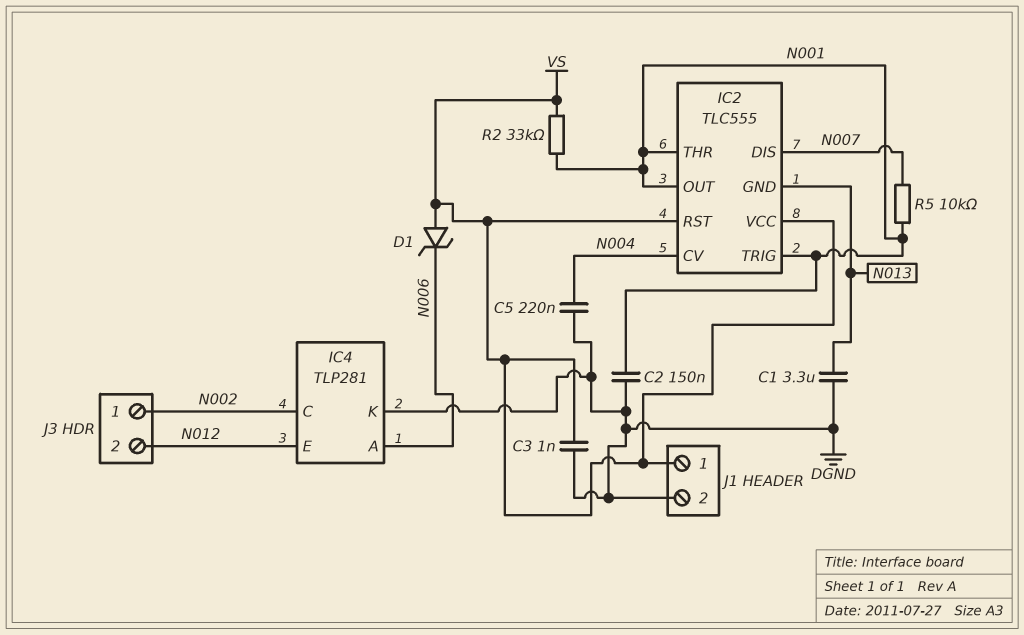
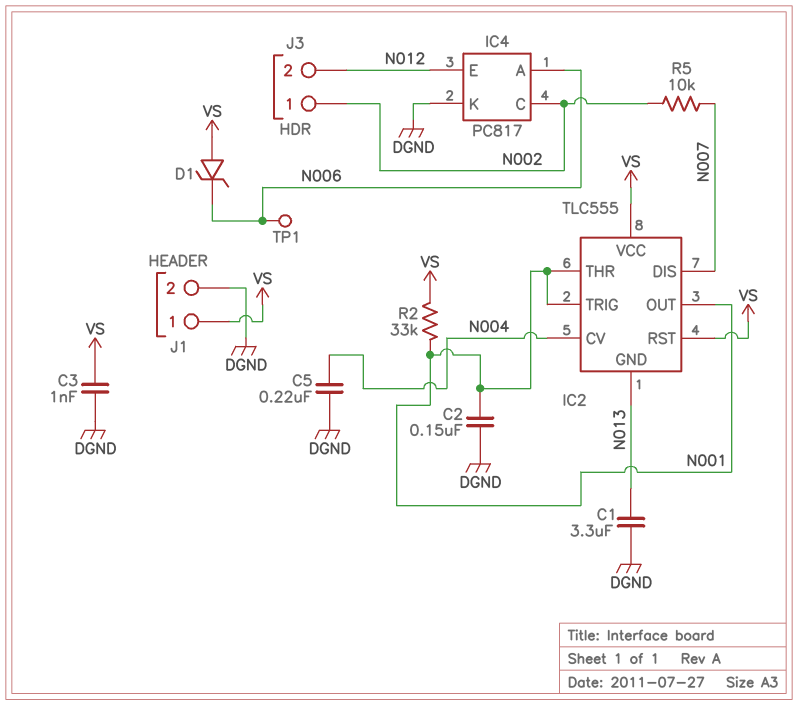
IC4: TLP281 -> PC817
R5: 10k (N001, N007) -> 10k (N002, N007)
TP1: none -> test point (N006)

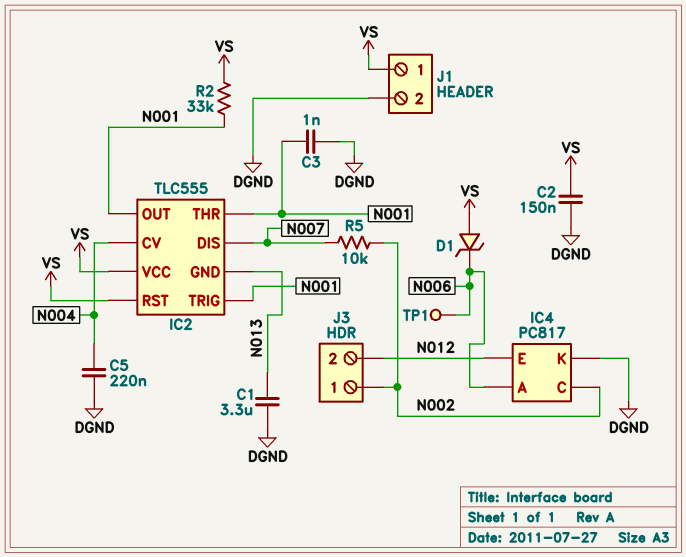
C2: 150nF (DGND, N001) -> 150nF (DGND, VS)
C3: 1nF (DGND, VS) -> 1nF (DGND, N001)

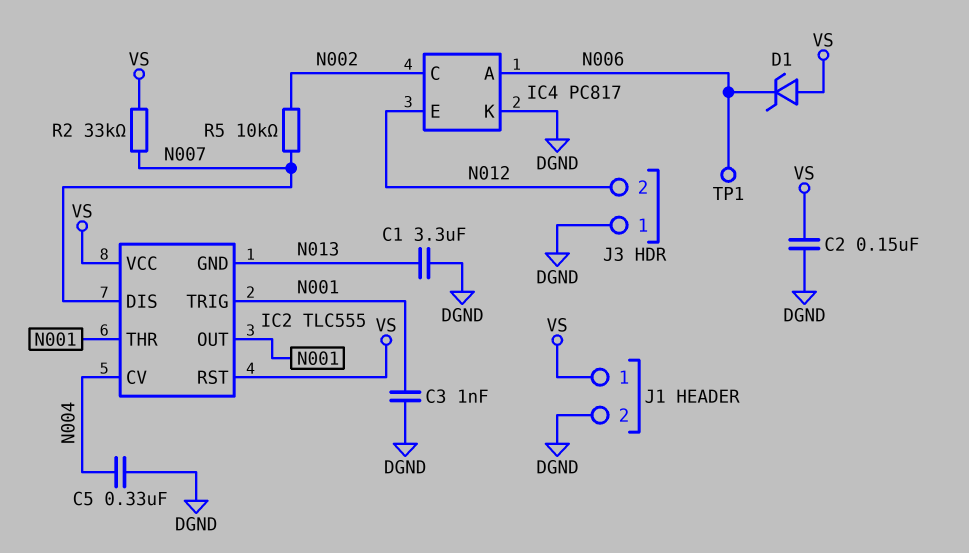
C5: 220nF (DGND, N004) -> 330nF (DGND, N004)
J3 pin 1: N002 -> DGND
R2: 33k (N001, VS) -> 33k (N007, VS)

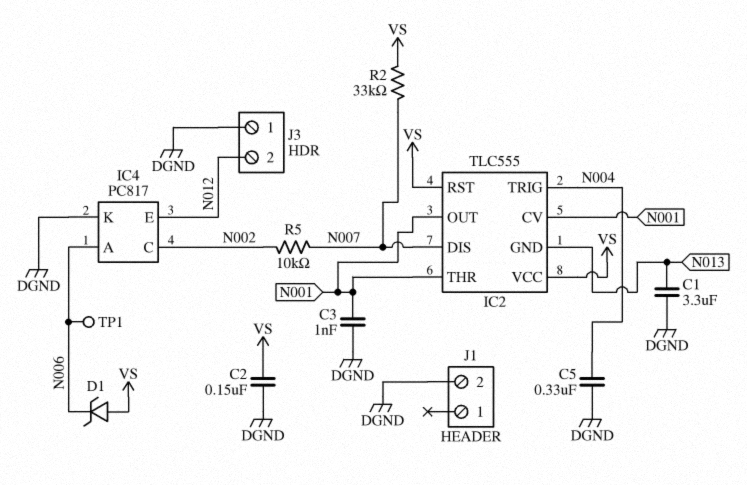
IC2 pin CV: N004 -> N001
IC2 pin TRIG: N001 -> N004
J1 pin 1: VS -> none

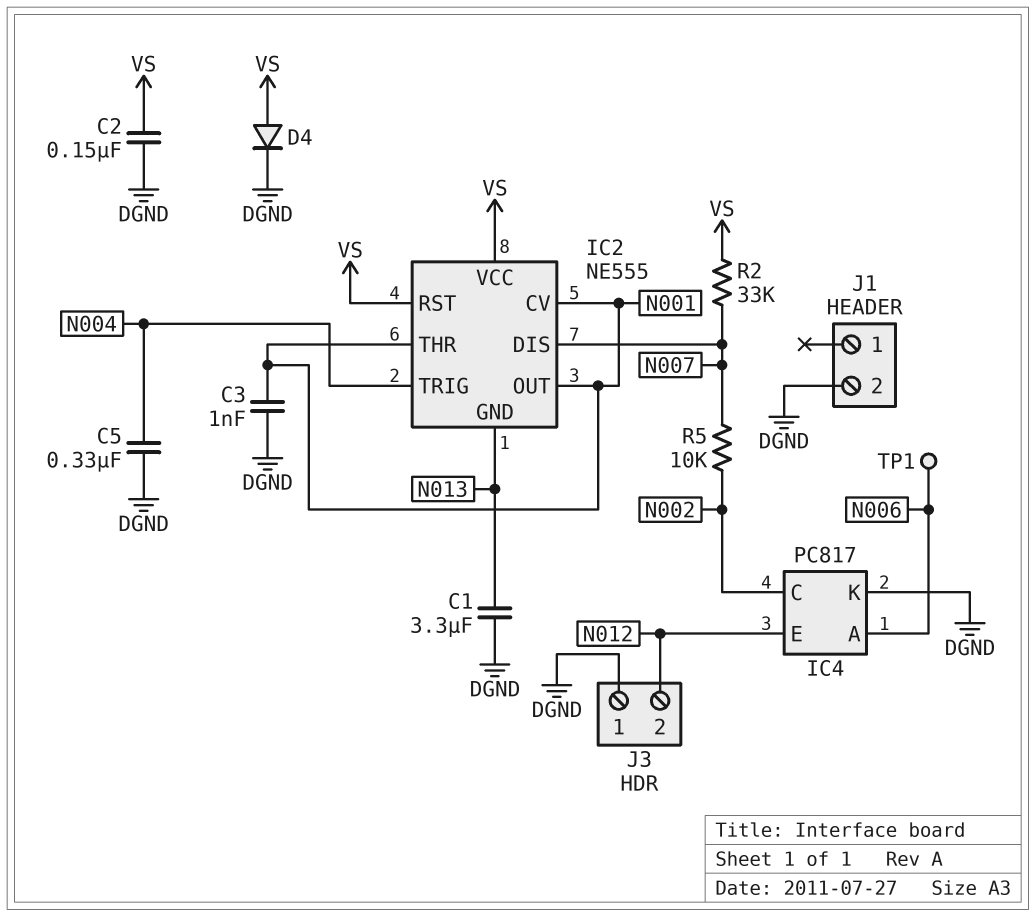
D1: zener (A VS, K N006) -> none
D4: none -> diode (A VS, K DGND)
IC2: TLC555 -> NE555

